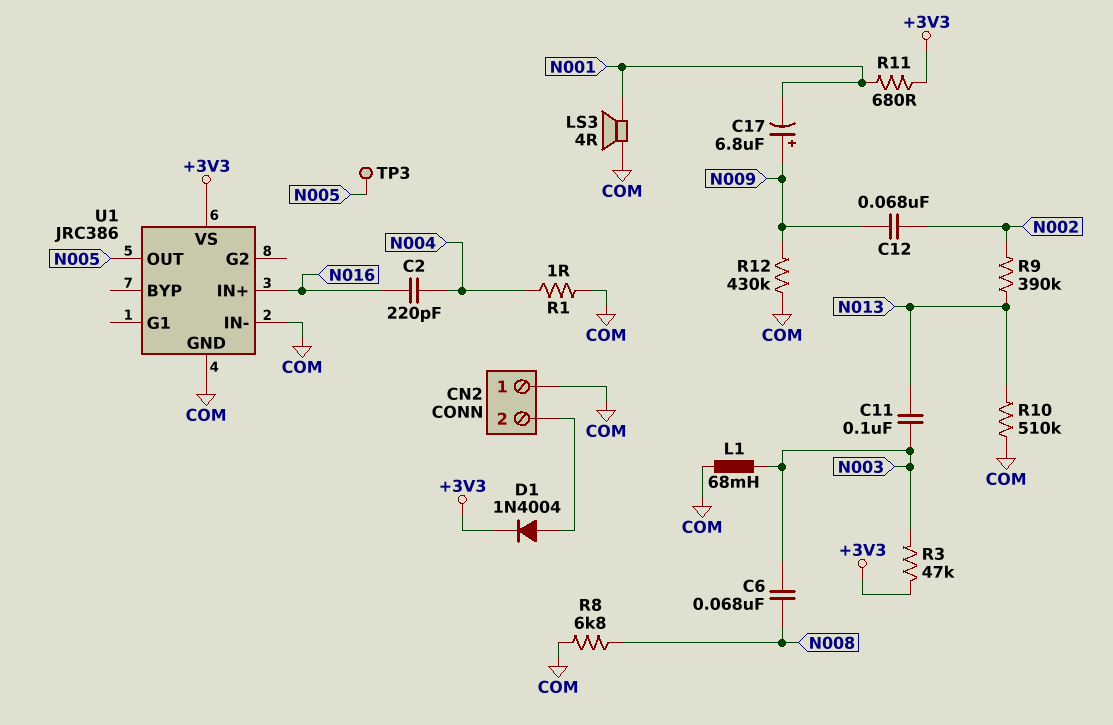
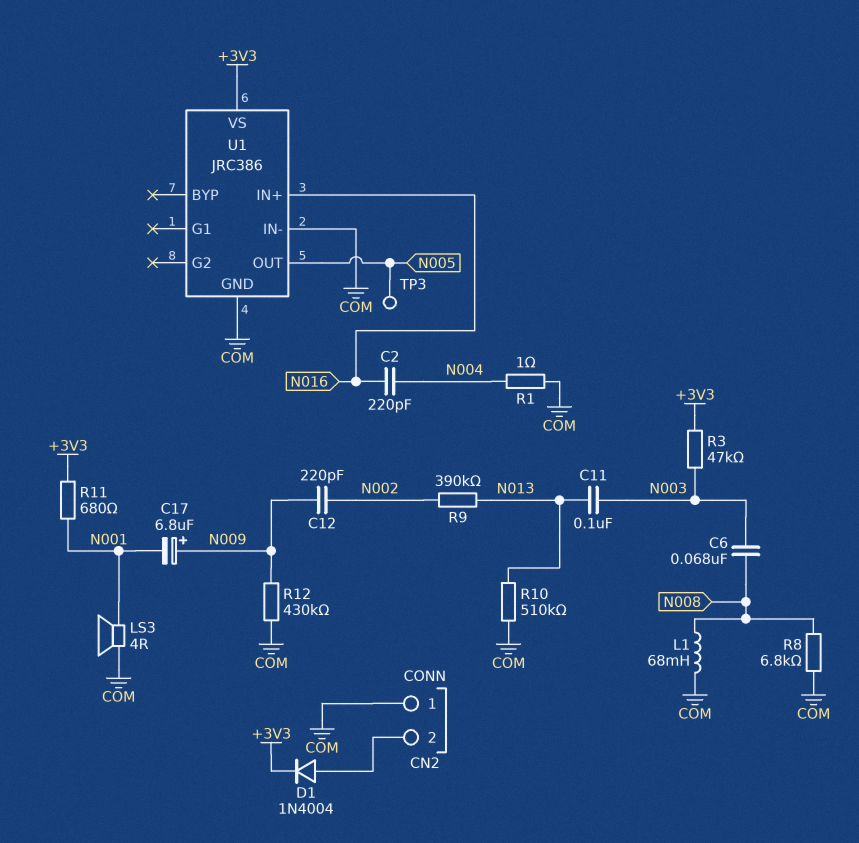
C12: 68nF (N002, N009) -> 220pF (N002, N009)
L1: 68mH (COM, N003) -> 68mH (COM, N008)

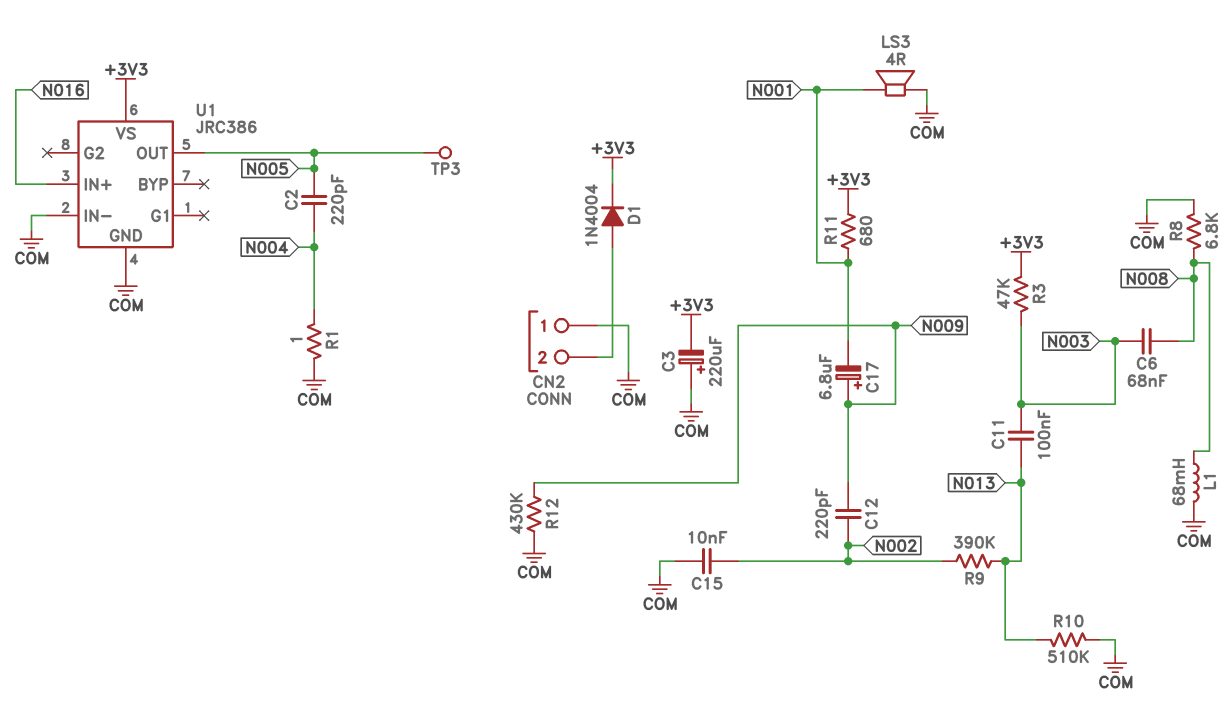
C2: 220pF (N004, N016) -> 220pF (N004, N005)
C3: none -> 220uF (plus COM, minus +3V3)
C15: none -> 10nF (COM, N002)

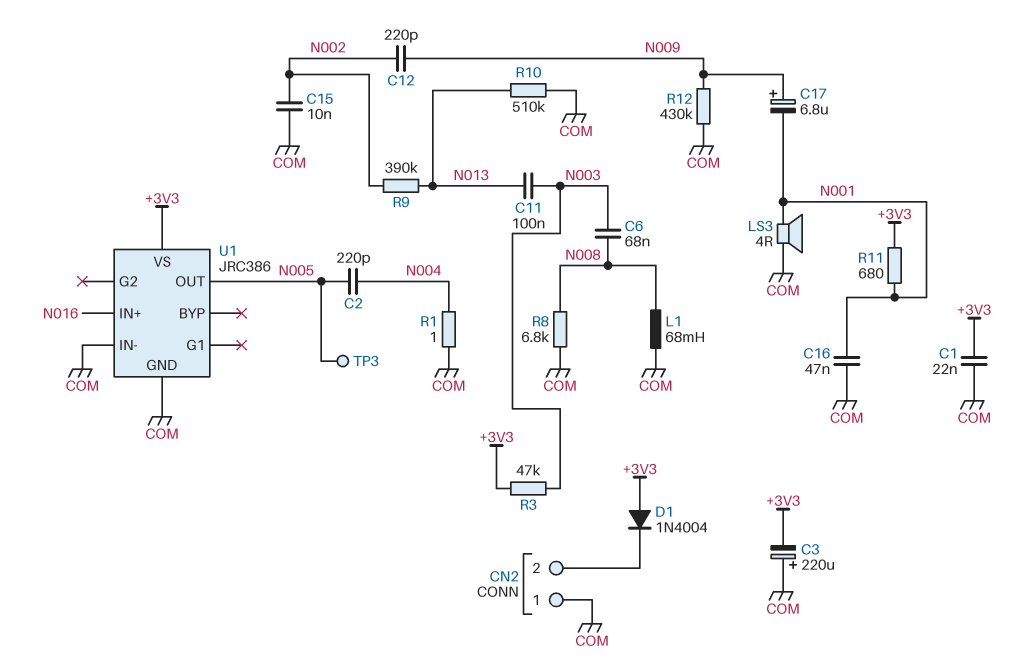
C1: none -> 22nF (+3V3, COM)
C16: none -> 47nF (COM, N001)
D1: diode 1N4004 (A CN2/2, K +3V3) -> diode 1N4004 (A +3V3, K CN2/2)

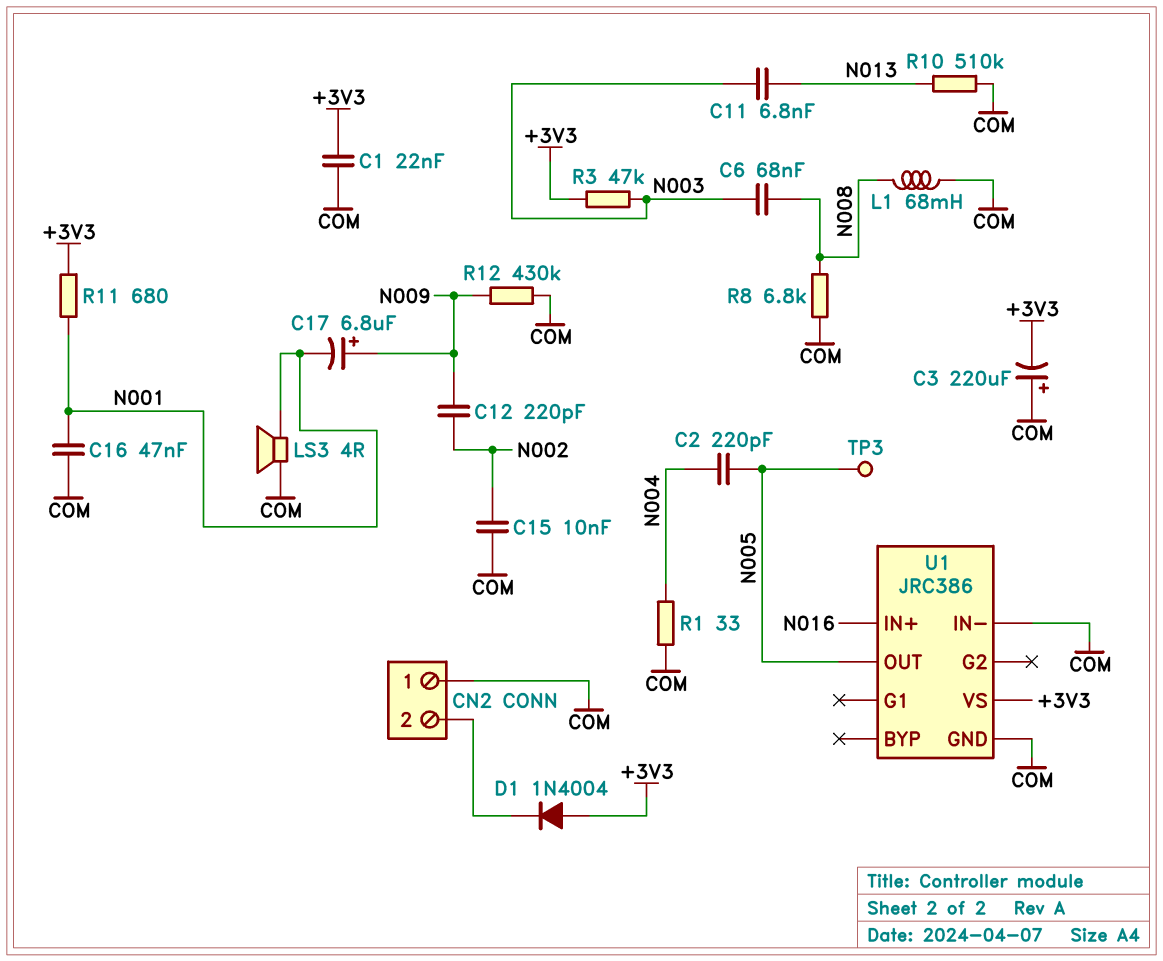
C11: 100nF (N003, N013) -> 6.8nF (N003, N013)
R1: 1 (COM, N004) -> 33 (COM, N004)
R9: 390k (N002, N013) -> none

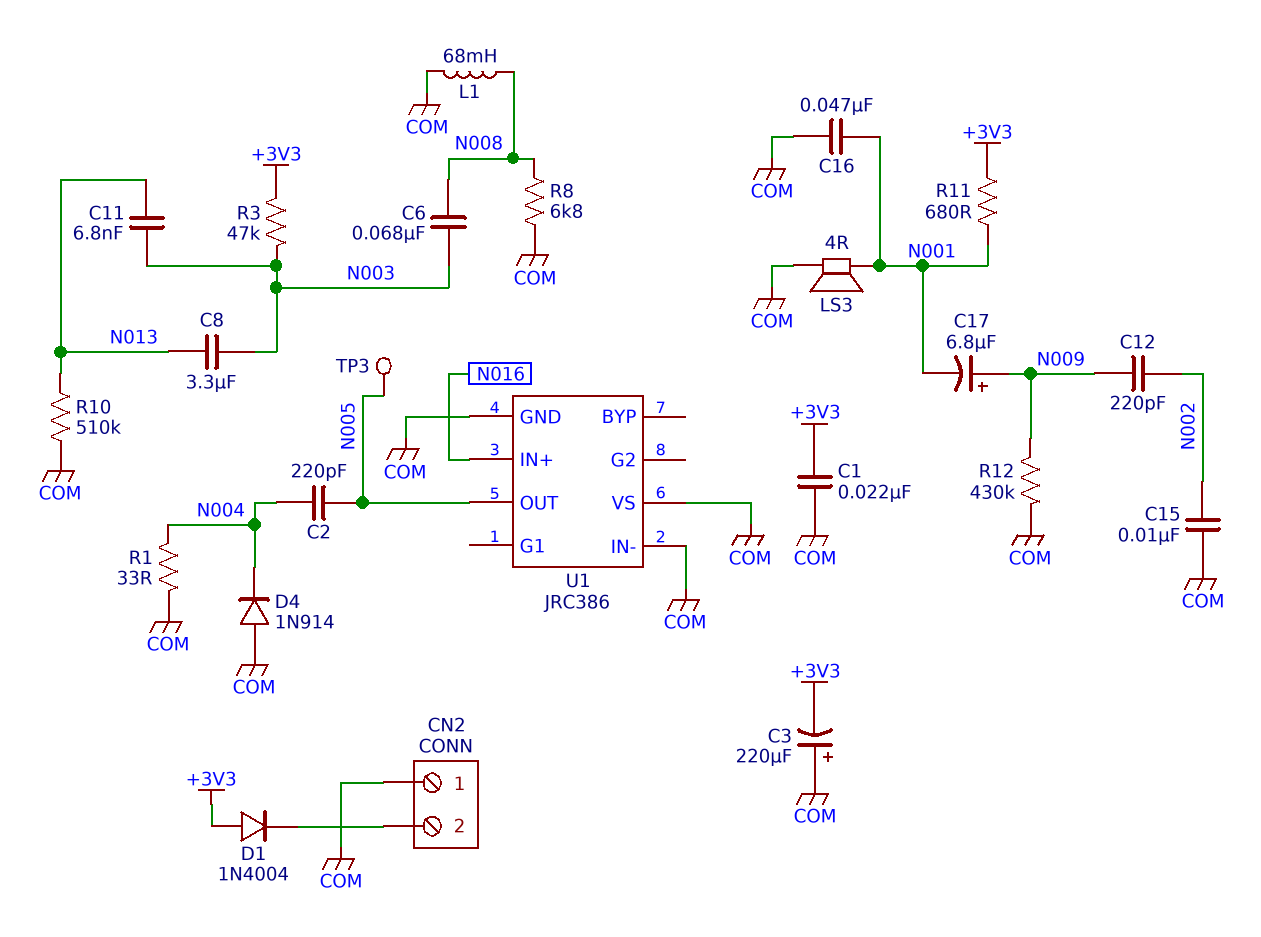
C8: none -> 3.3uF (N003, N013)
D4: none -> diode 1N914 (A COM, K N004)
U1 pin VS: +3V3 -> COM

